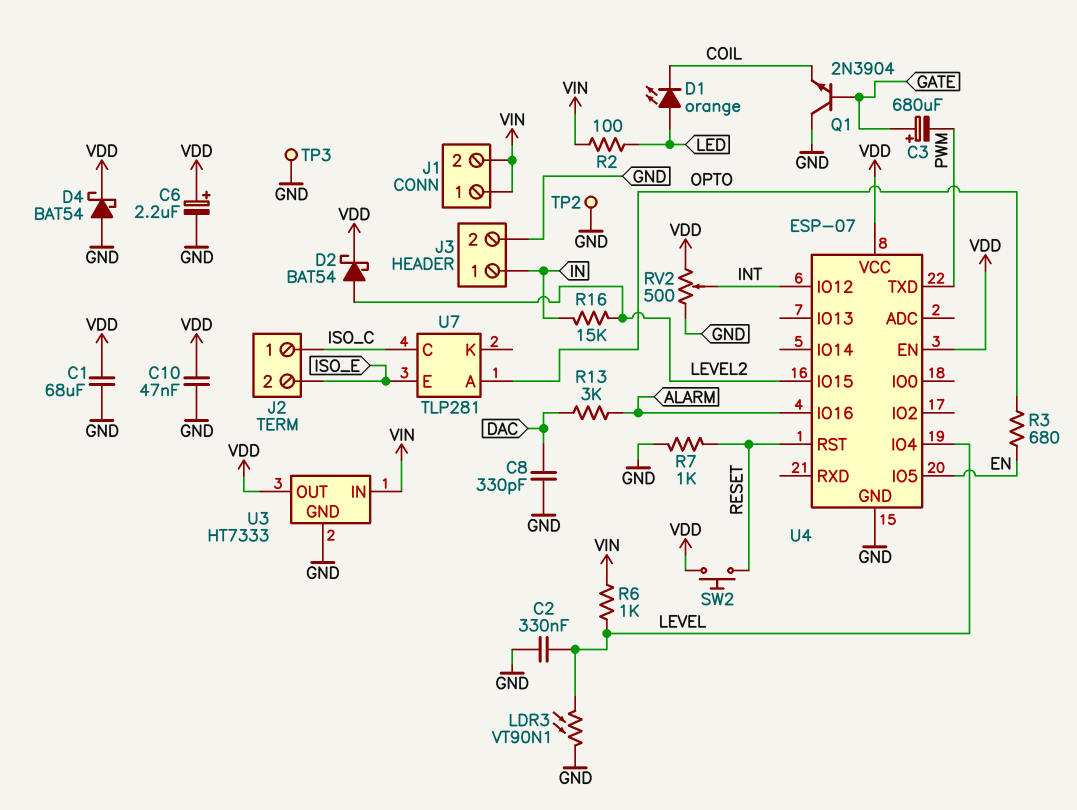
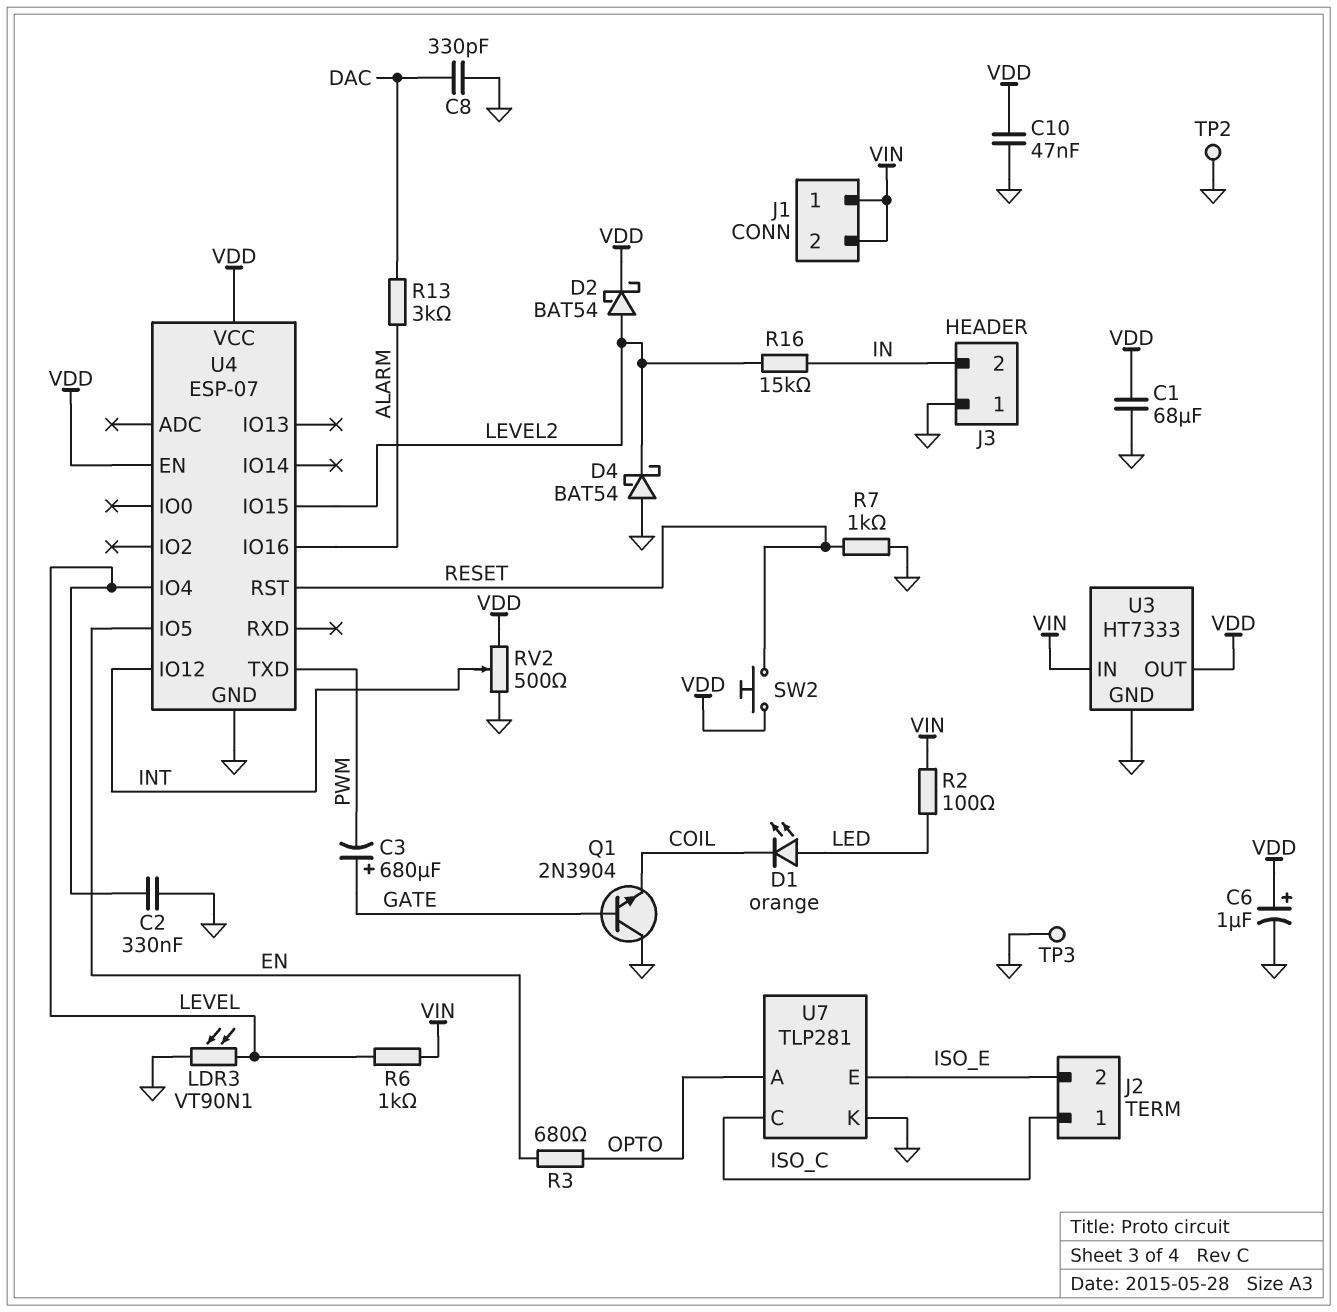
C6: 2.2uF (plus VDD, minus GND) -> 1uF (plus VDD, minus GND)
D4: schottky BAT54 (A GND, K VDD) -> schottky BAT54 (A GND, K LEVEL2)
J3 pin 1: IN -> GND
J3 pin 2: GND -> IN
U7 pin K: none -> GND

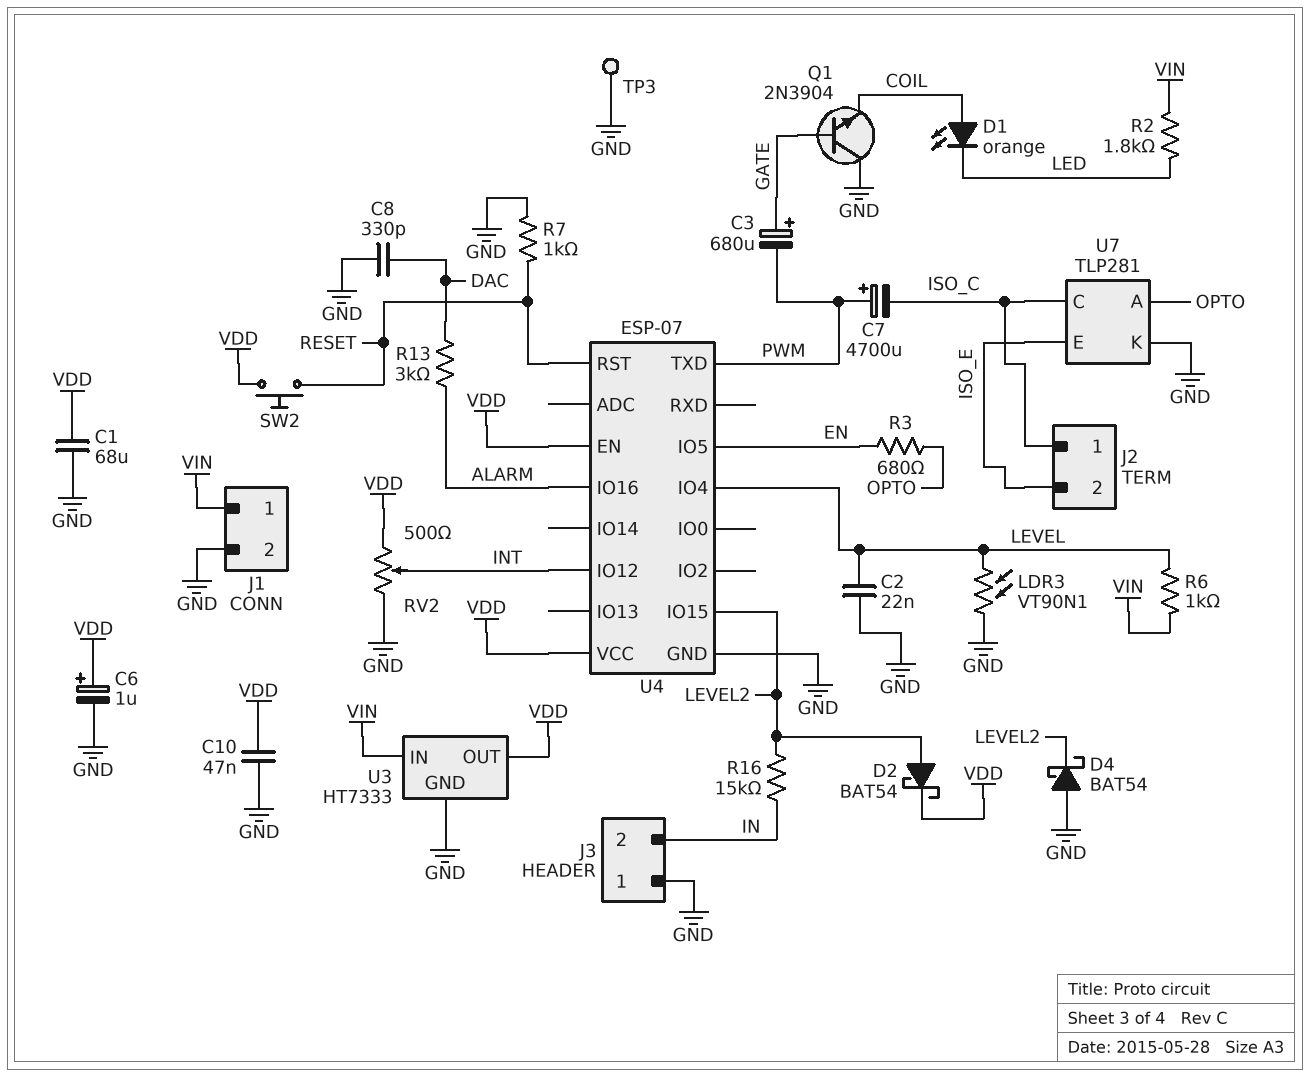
C2: 330nF (GND, LEVEL) -> 22nF (GND, LEVEL)
C7: none -> 4700uF (plus PWM, minus ISO_C)
D1: LED orange (A LED, K COIL) -> LED orange (A COIL, K LED)
J1 pin 2: VIN -> GND
R2: 100 (LED, VIN) -> 1.8k (LED, VIN)
TP2: test point (GND) -> none

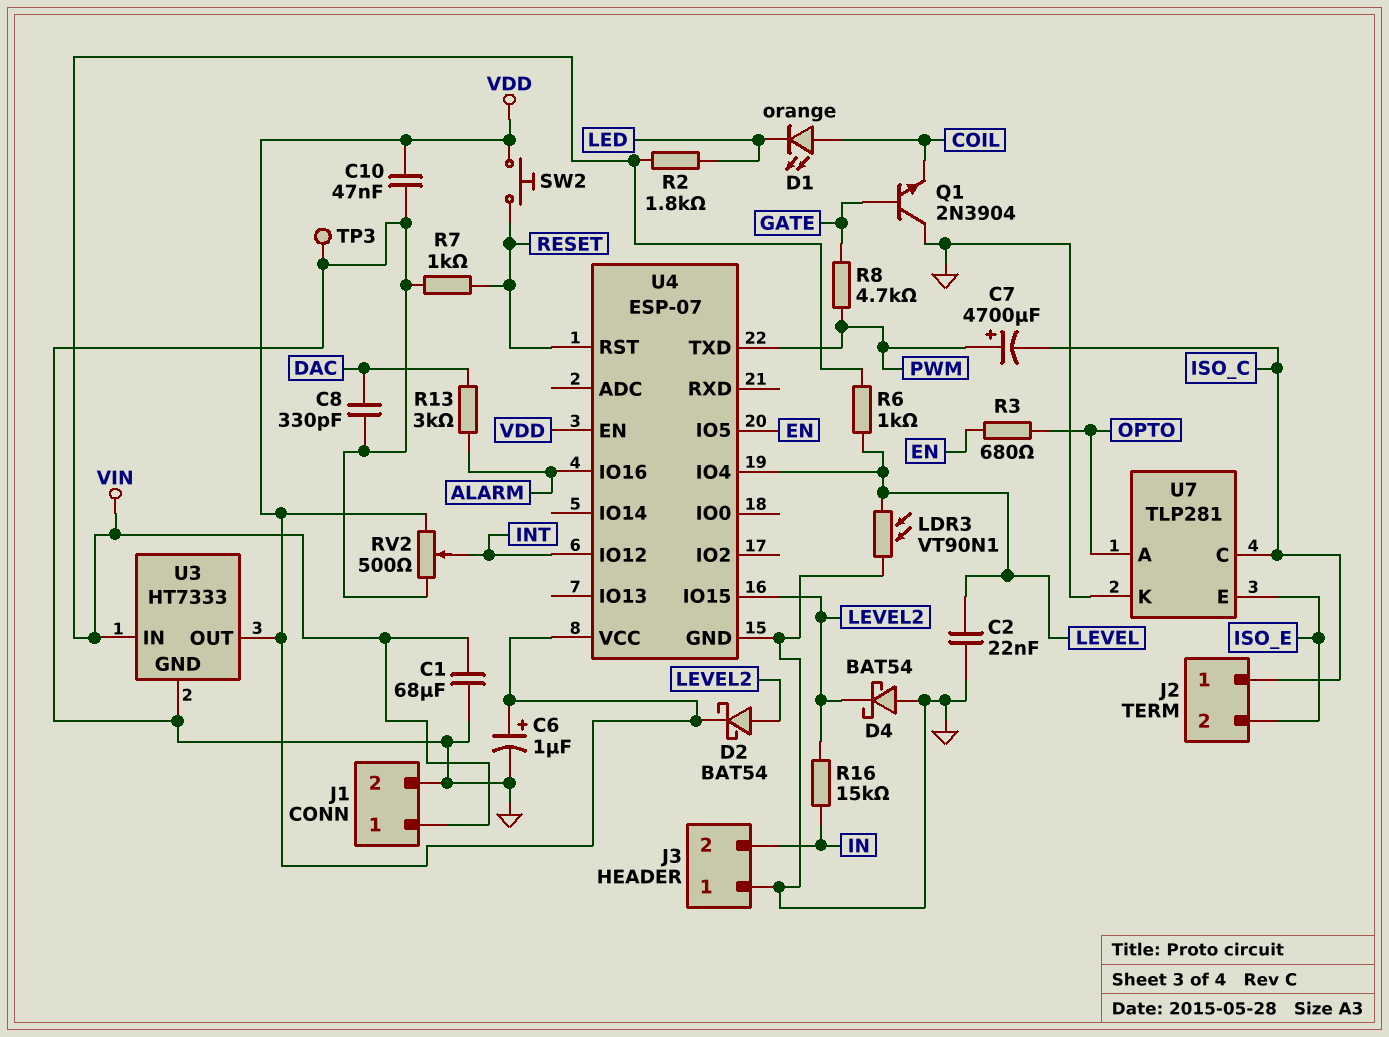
C1: 68uF (GND, VDD) -> 68uF (GND, VIN)
C3: 680uF (plus GATE, minus PWM) -> none
R8: none -> 4.7k (GATE, PWM)

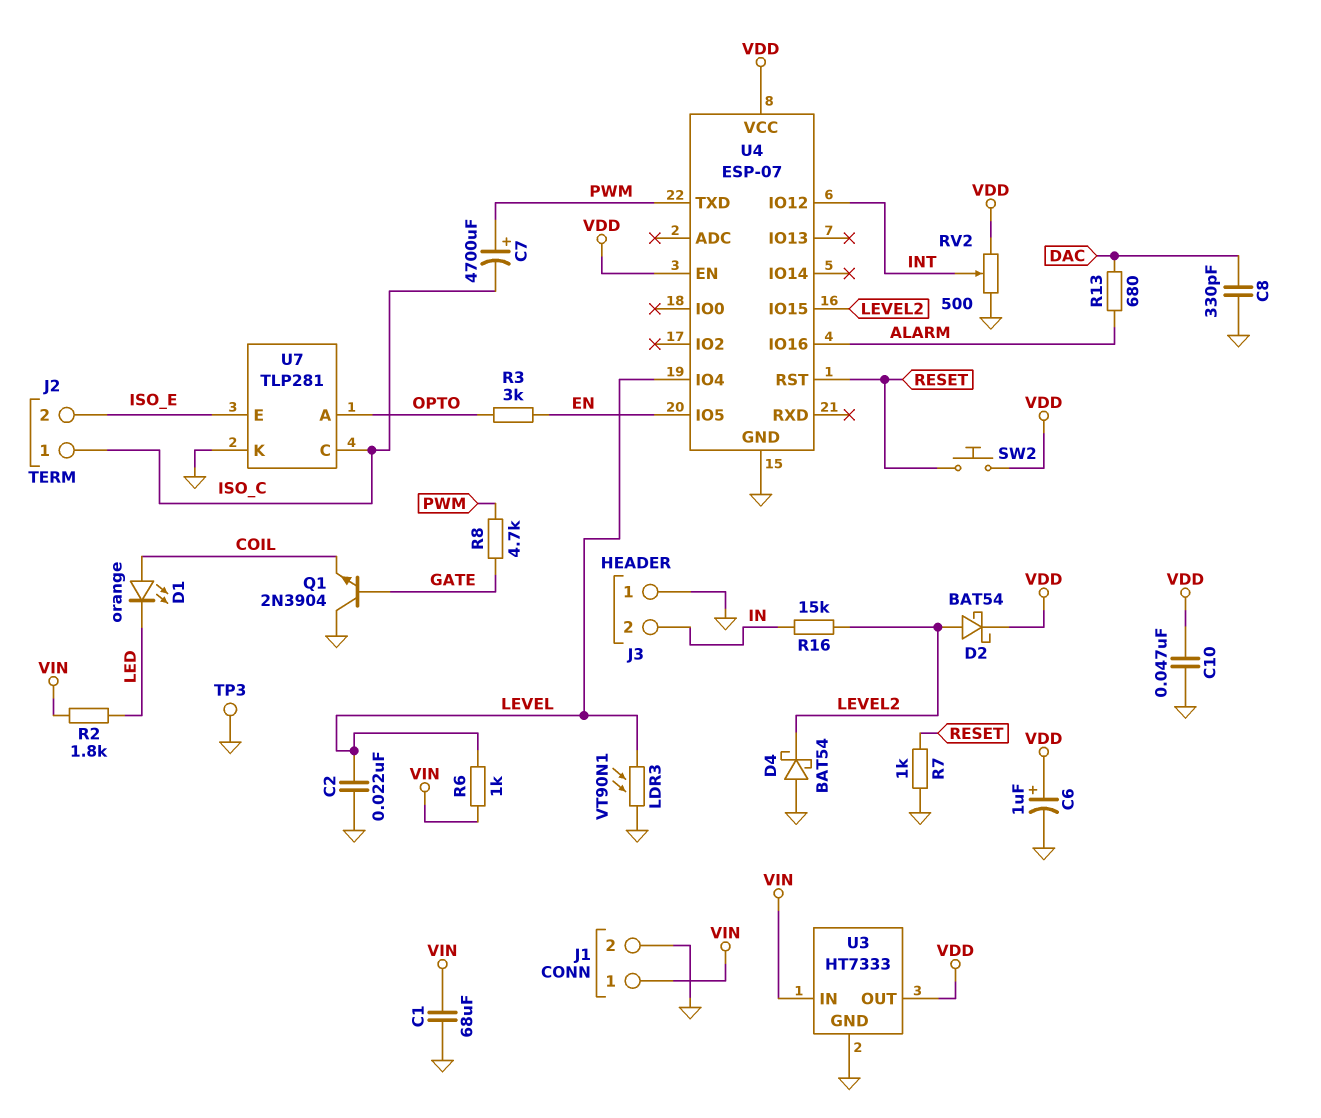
R3: 680 (EN, OPTO) -> 3k (EN, OPTO)
R13: 3k (ALARM, DAC) -> 680 (ALARM, DAC)

